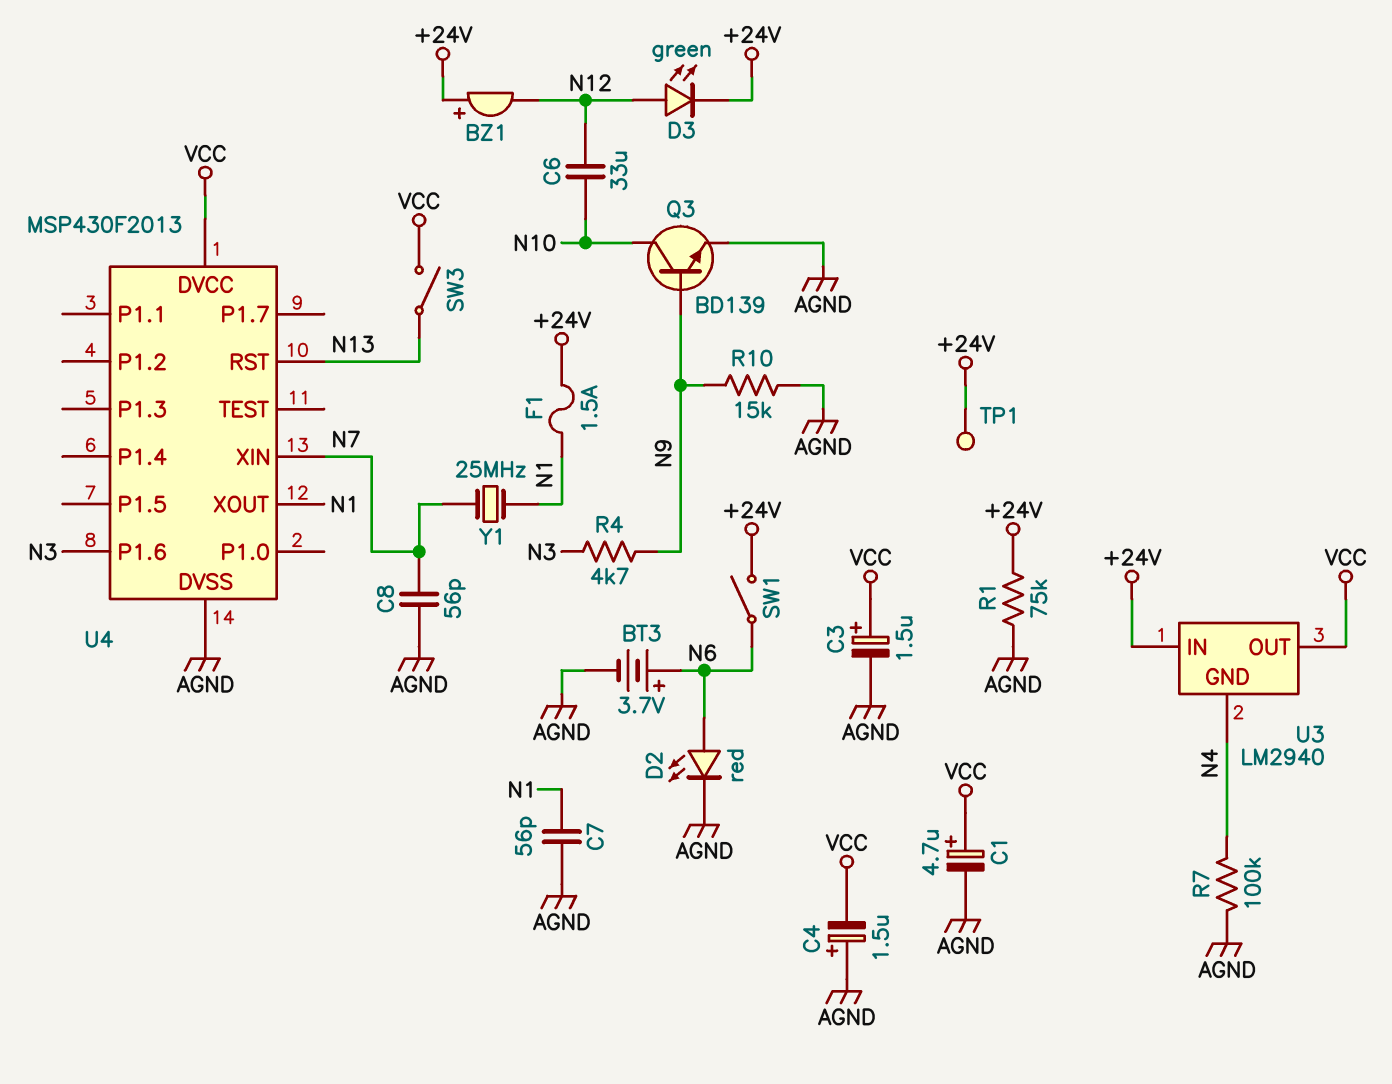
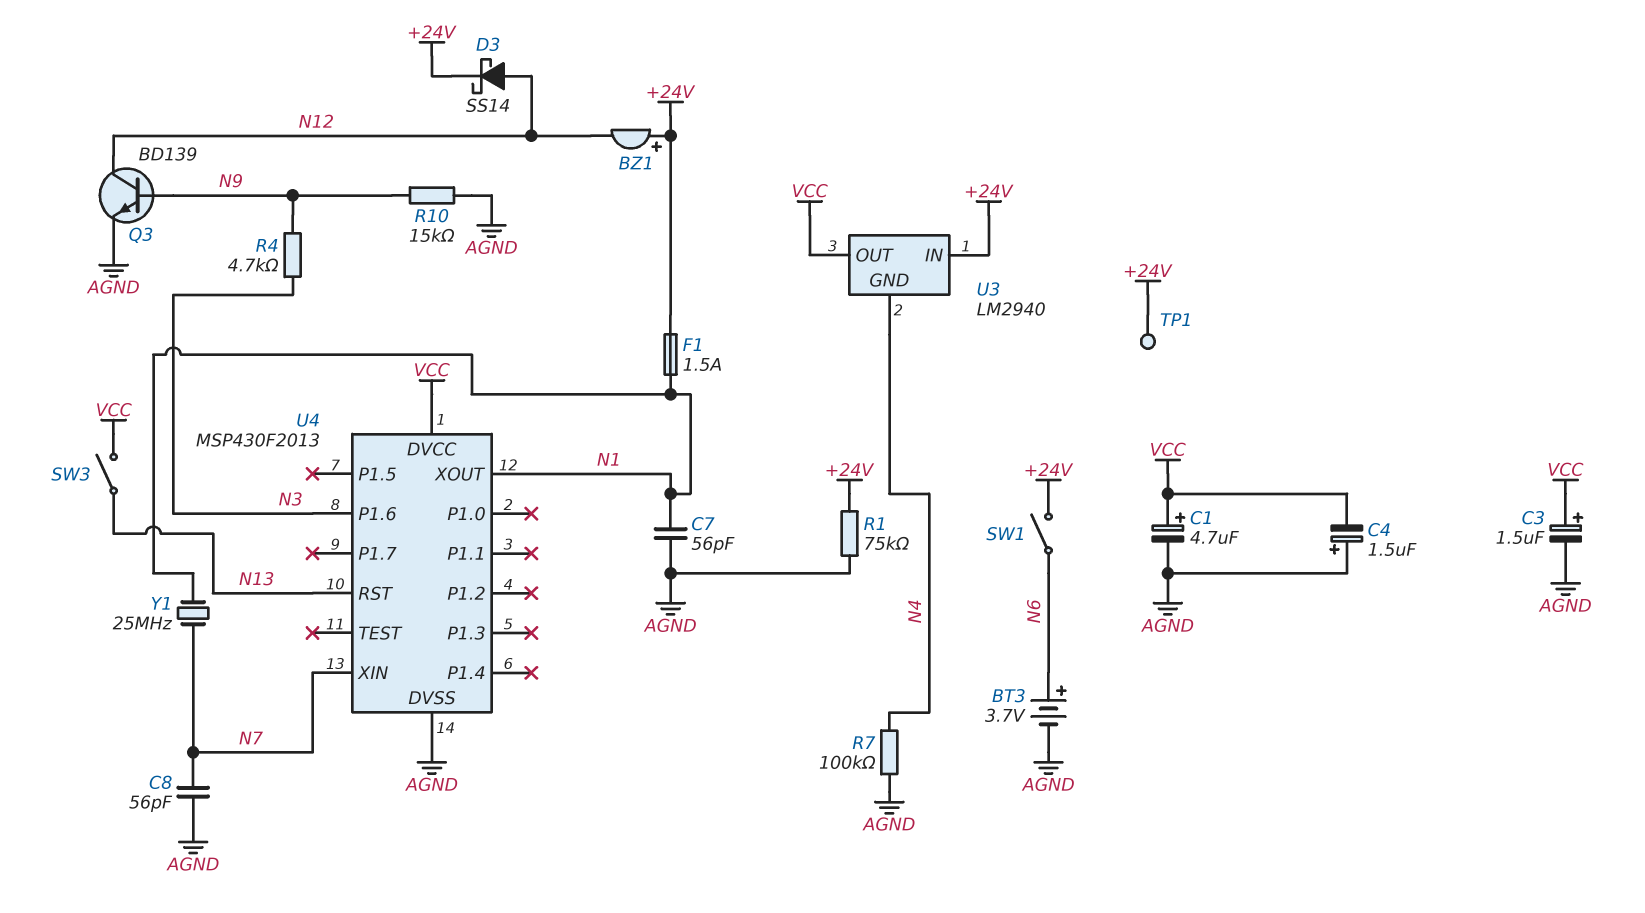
C6: 33uF (N10, N12) -> none
D2: LED red (A N6, K AGND) -> none
D3: LED green (A N12, K +24V) -> schottky SS14 (A N12, K +24V)
Q3: NPN BD139 (B N9, C N10, E AGND) -> NPN BD139 (B N9, C N12, E AGND)

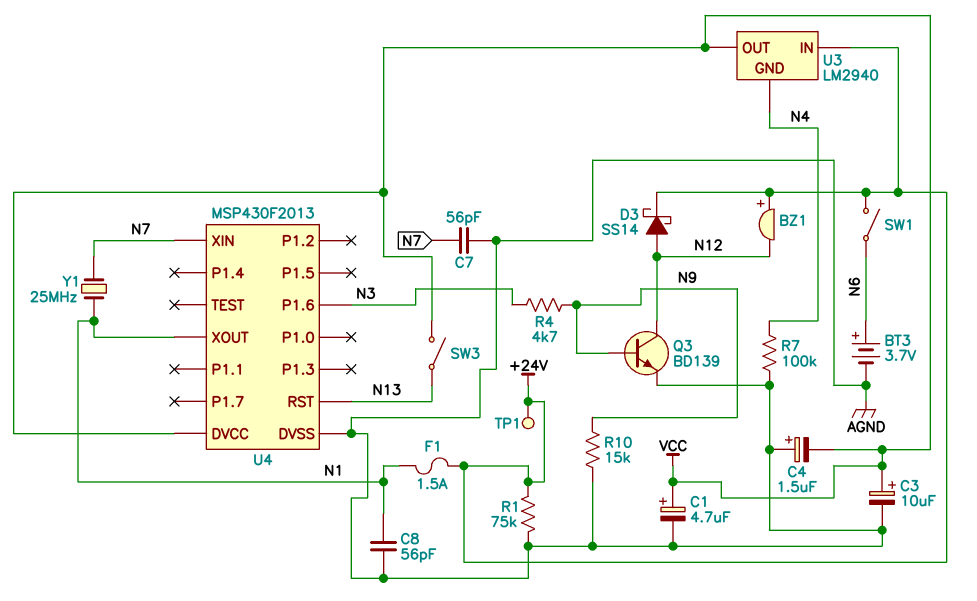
C3: 1.5uF (plus VCC, minus AGND) -> 10uF (plus VCC, minus AGND)
C7: 56pF (AGND, N1) -> 56pF (AGND, N7)
C8: 56pF (AGND, N7) -> 56pF (AGND, N1)

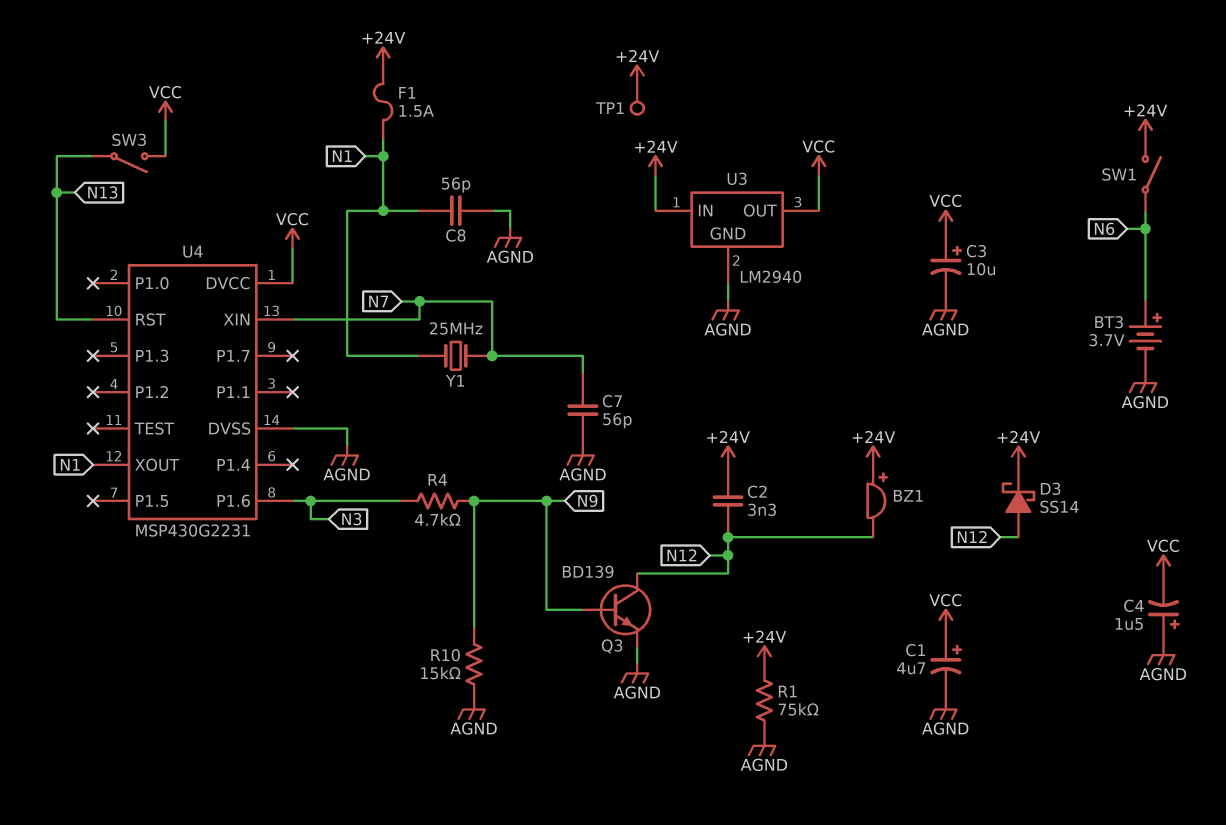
C2: none -> 3.3nF (+24V, N12)
R7: 100k (AGND, N4) -> none
U3 pin GND: N4 -> AGND
U4: MSP430F2013 -> MSP430G2231

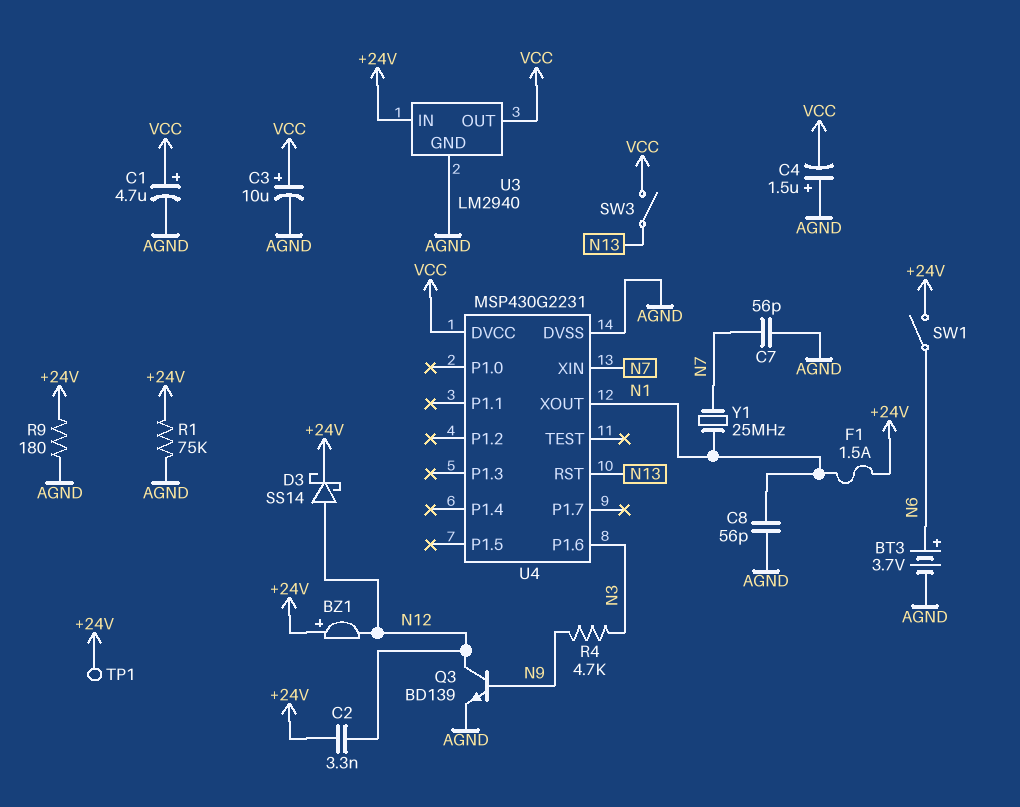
R9: none -> 180 (+24V, AGND)
R10: 15k (AGND, N9) -> none

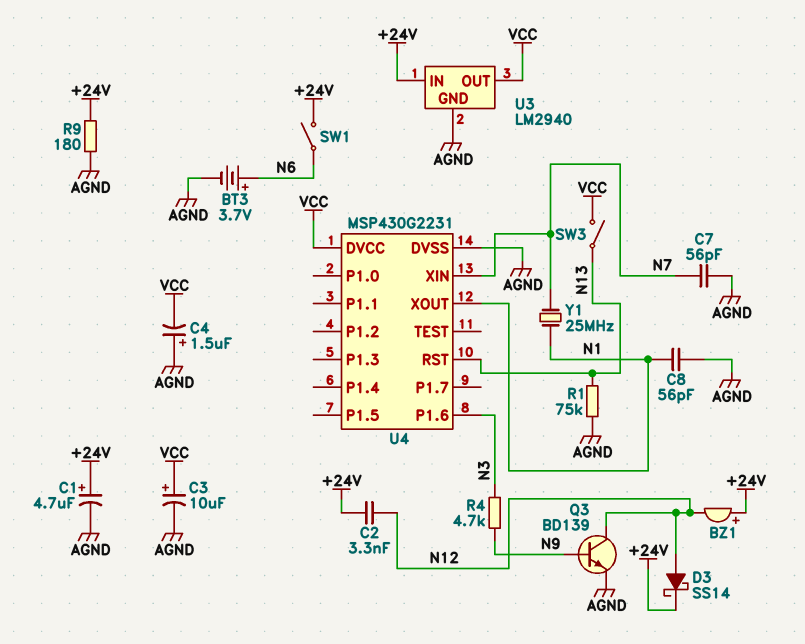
C1: 4.7uF (plus VCC, minus AGND) -> 4.7uF (plus +24V, minus AGND)
F1: 1.5A (+24V, N1) -> none
R1: 75k (+24V, AGND) -> 75k (AGND, N13)
TP1: test point (+24V) -> none

